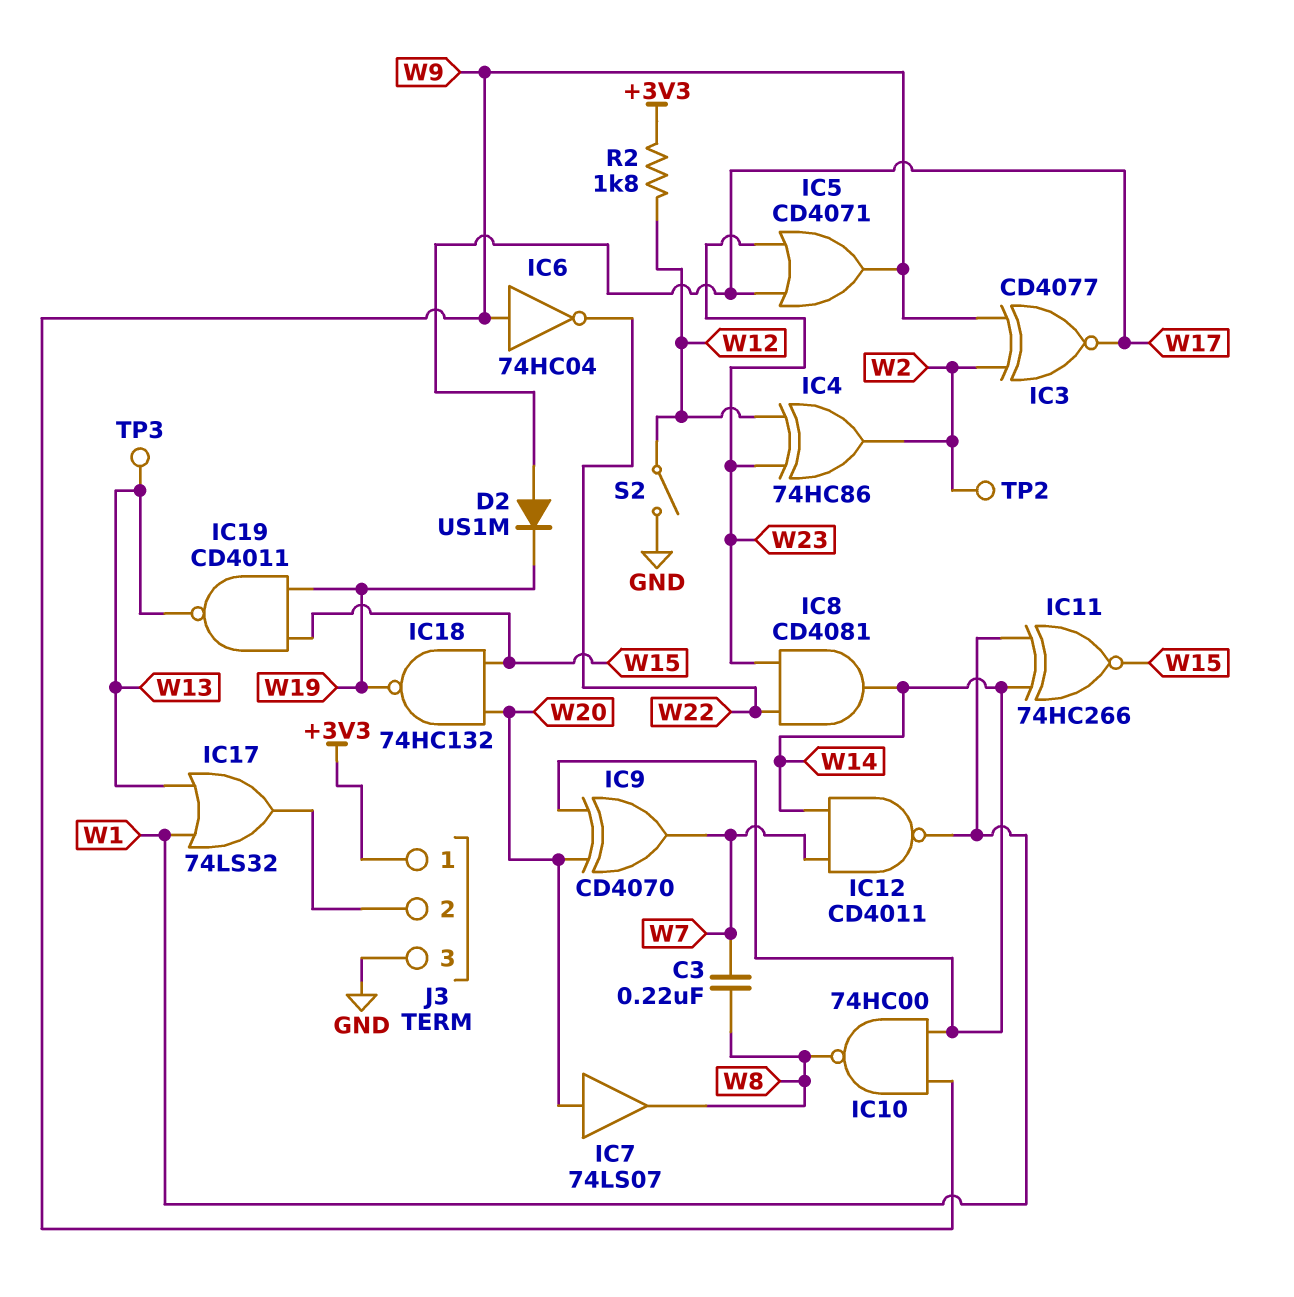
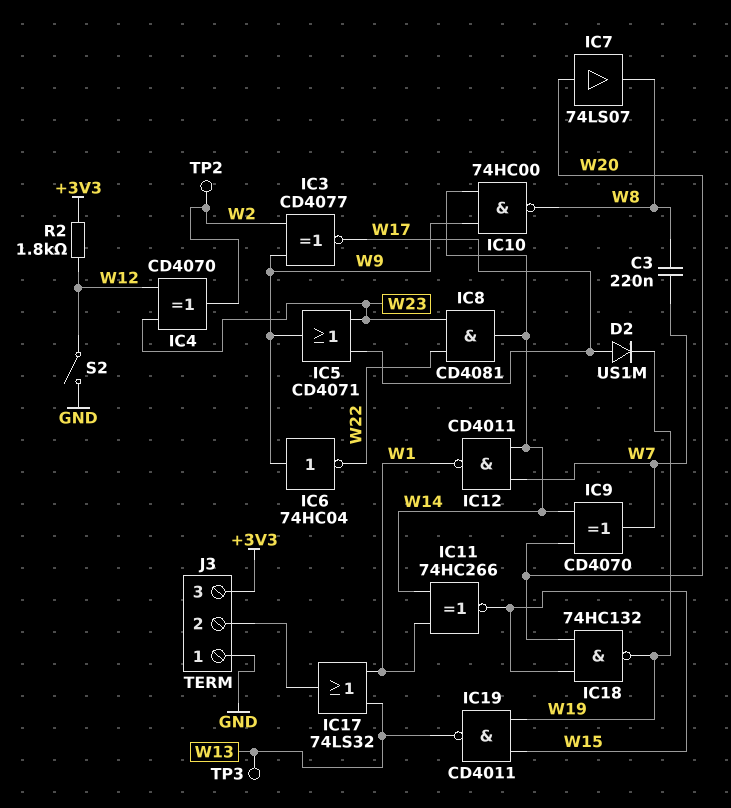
IC4: XOR 74HC86 (in W12, in W23, out W2) -> XOR CD4070 (in W12, in W23, out W2)
J3 pin 1: +3V3 -> GND
J3 pin 3: GND -> +3V3

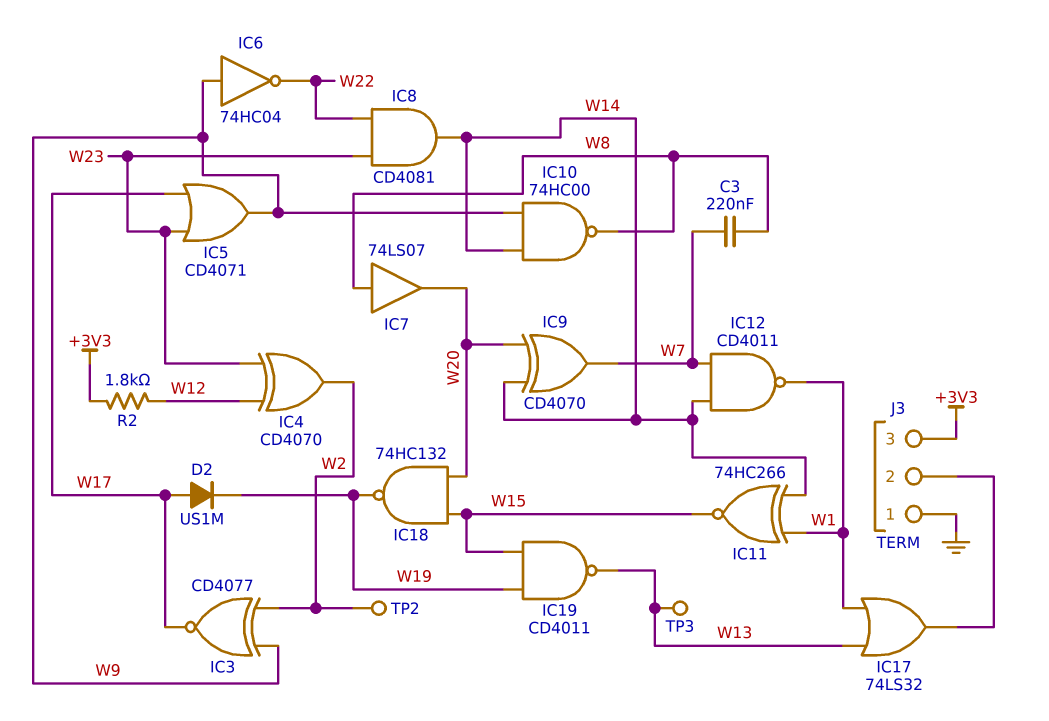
IC7: buffer 74LS07 (in W20, out W8) -> buffer 74LS07 (in W8, out W20)
S2: switch (GND, W12) -> none

